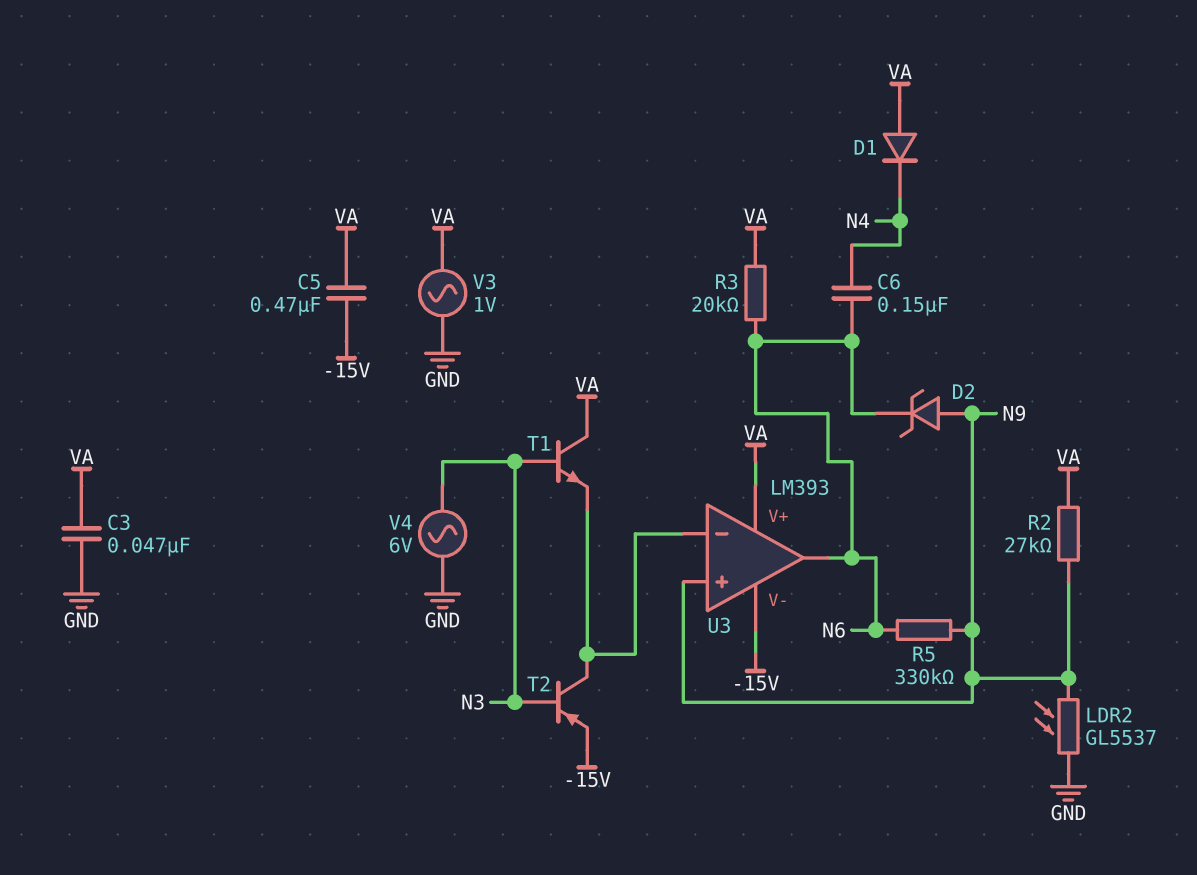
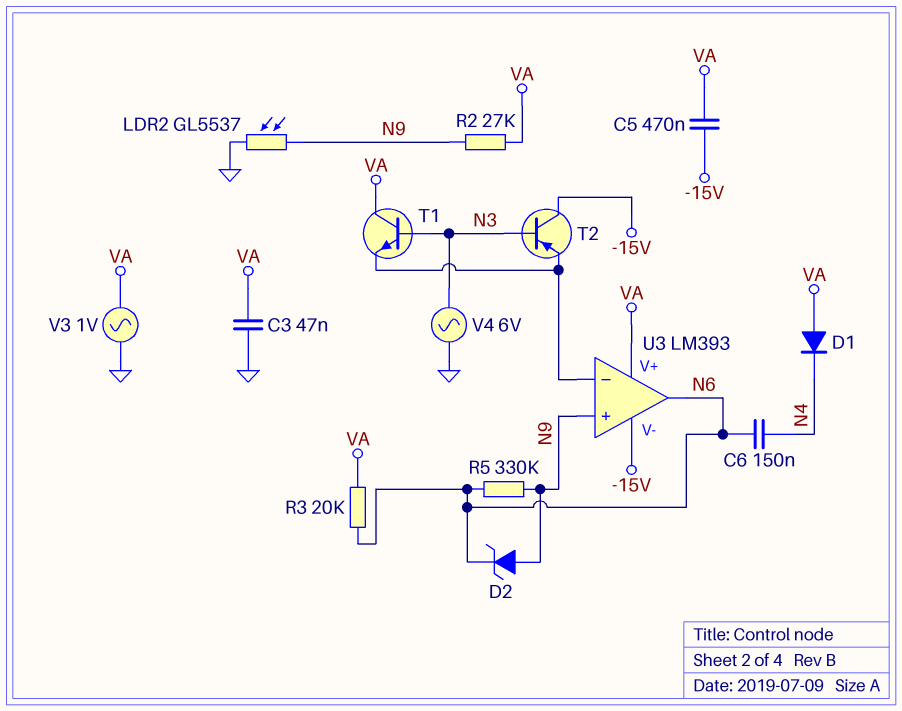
T2: PNP (B N3, C U3/in-, E -15V) -> PNP (B N3, C -15V, E U3/in-)

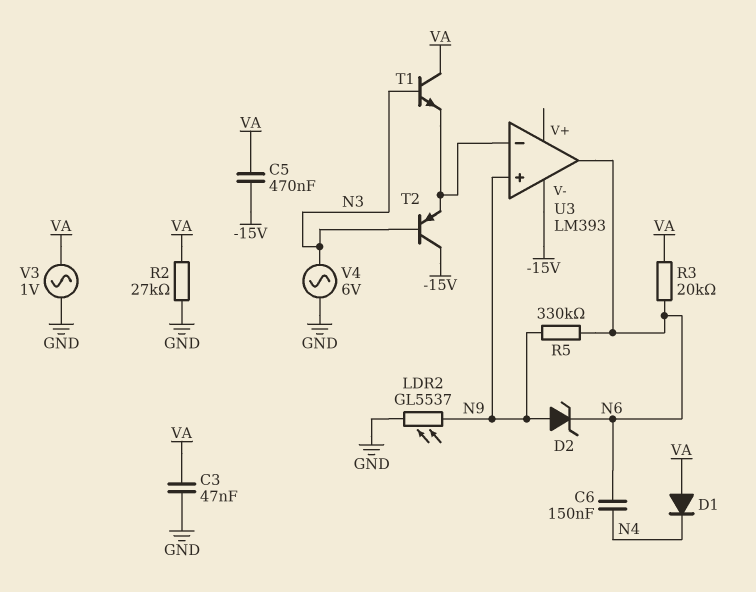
R2: 27k (N9, VA) -> 27k (GND, VA)
U3 pin V+: VA -> none

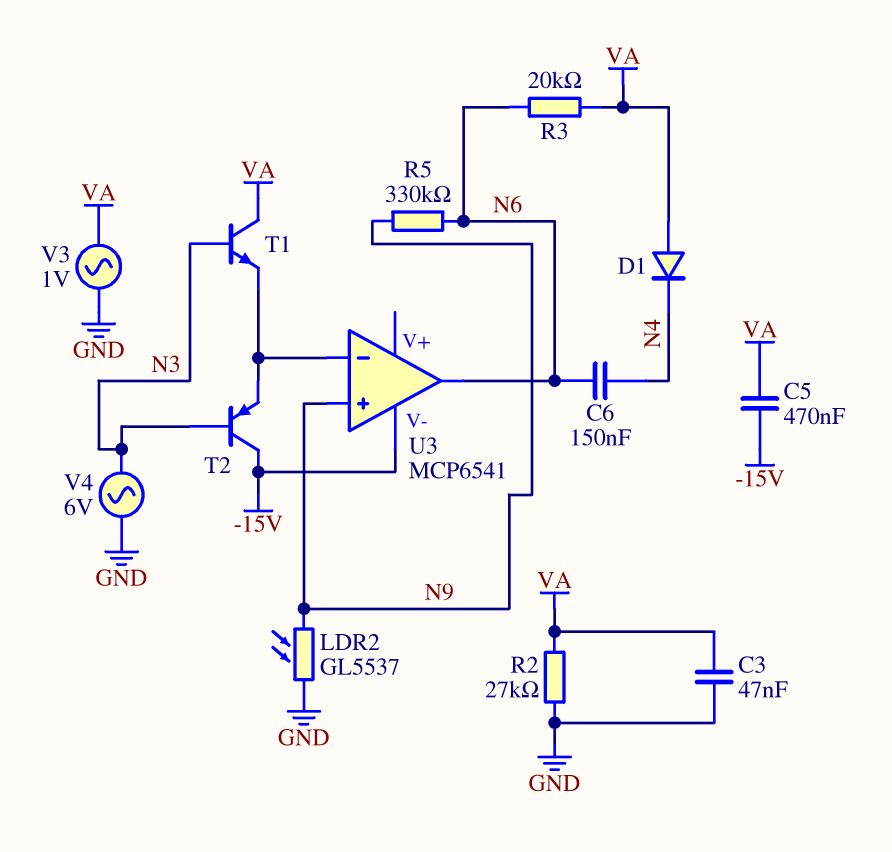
D2: zener (A N9, K N6) -> none
U3: LM393 -> MCP6541

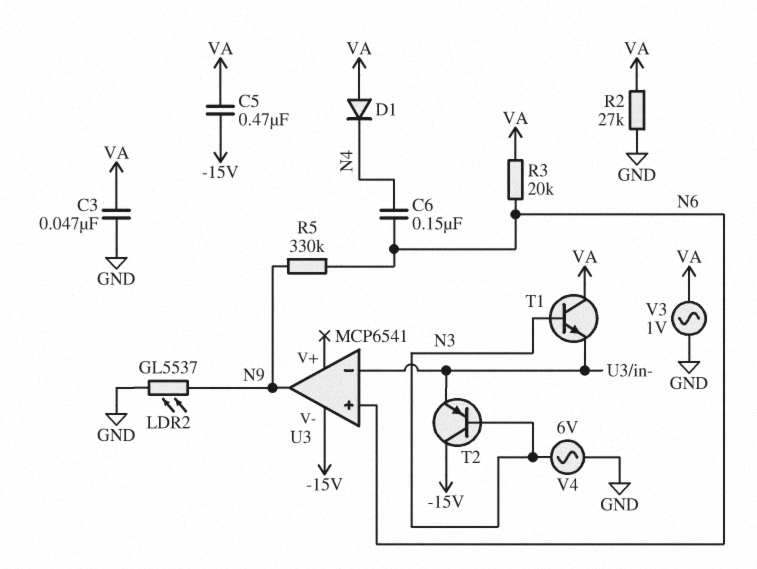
U3 pin in+: N9 -> N6
U3 pin out: N6 -> N9

